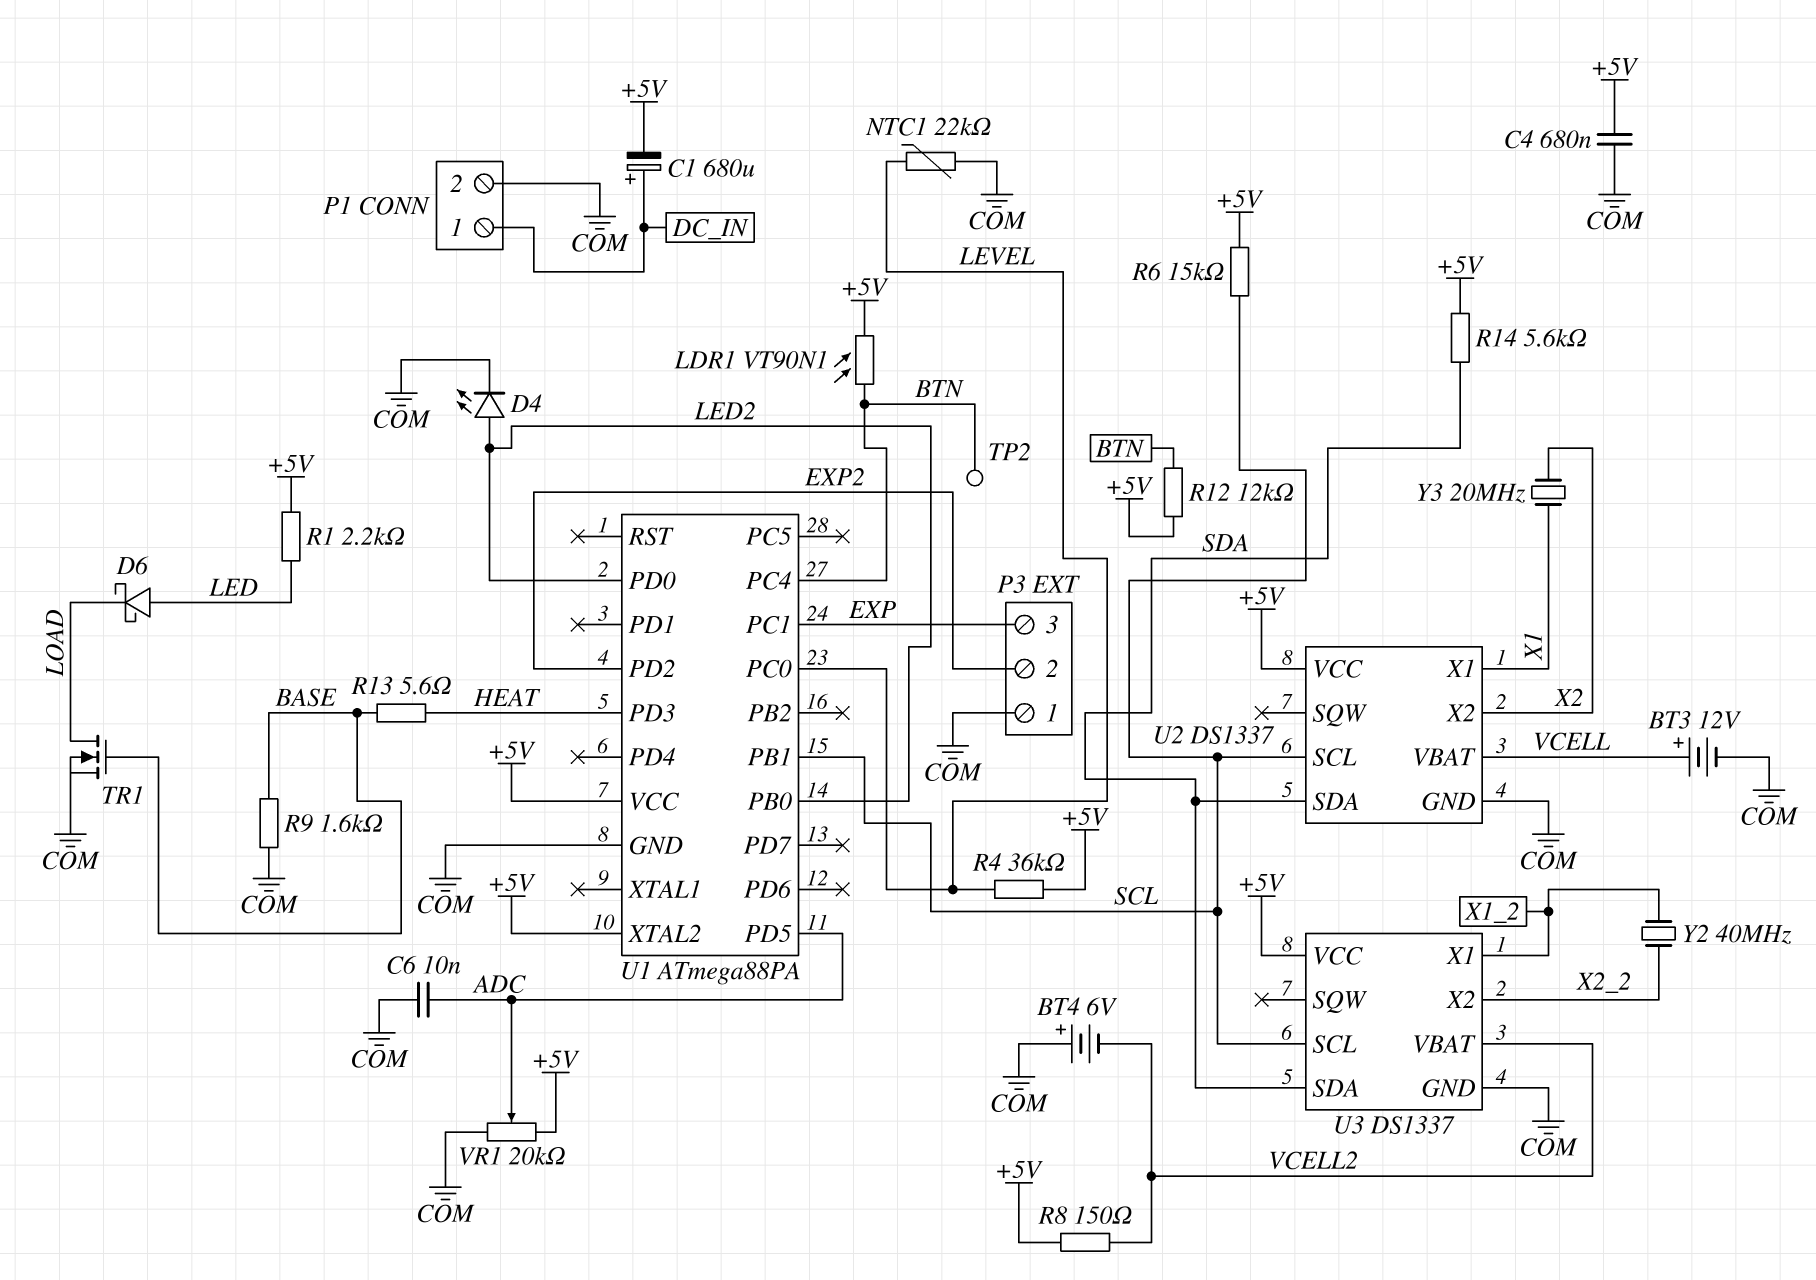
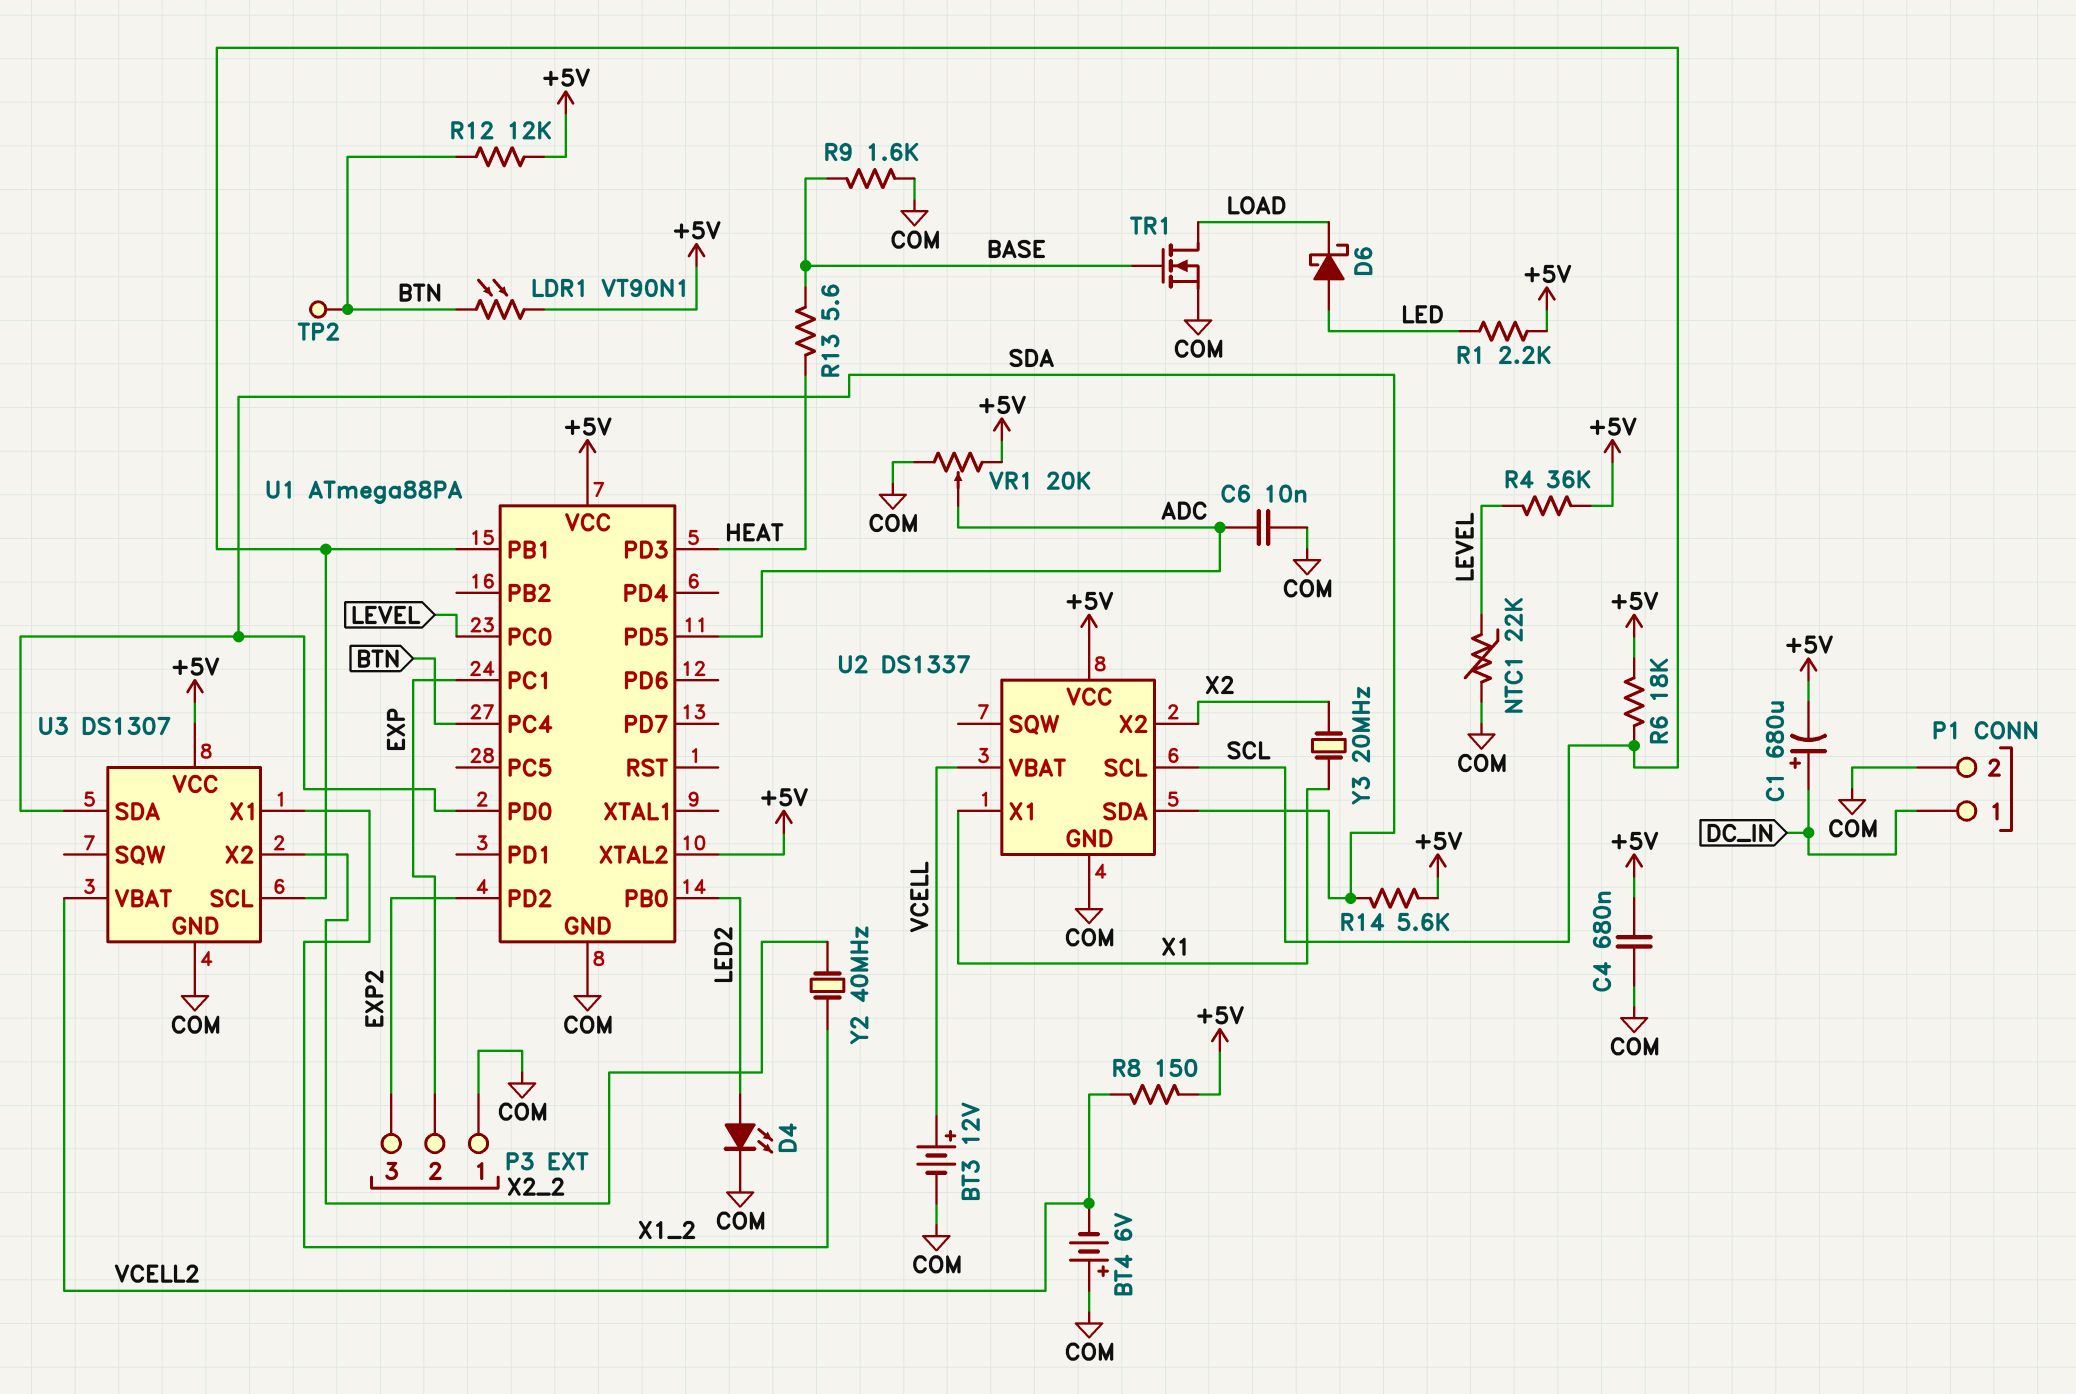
P3 pin 2: EXP2 -> EXP
P3 pin 3: EXP -> EXP2
R6: 15k (+5V, SCL) -> 18k (+5V, SCL)
U1 pin PD0: LED2 -> SDA
U3: DS1337 -> DS1307

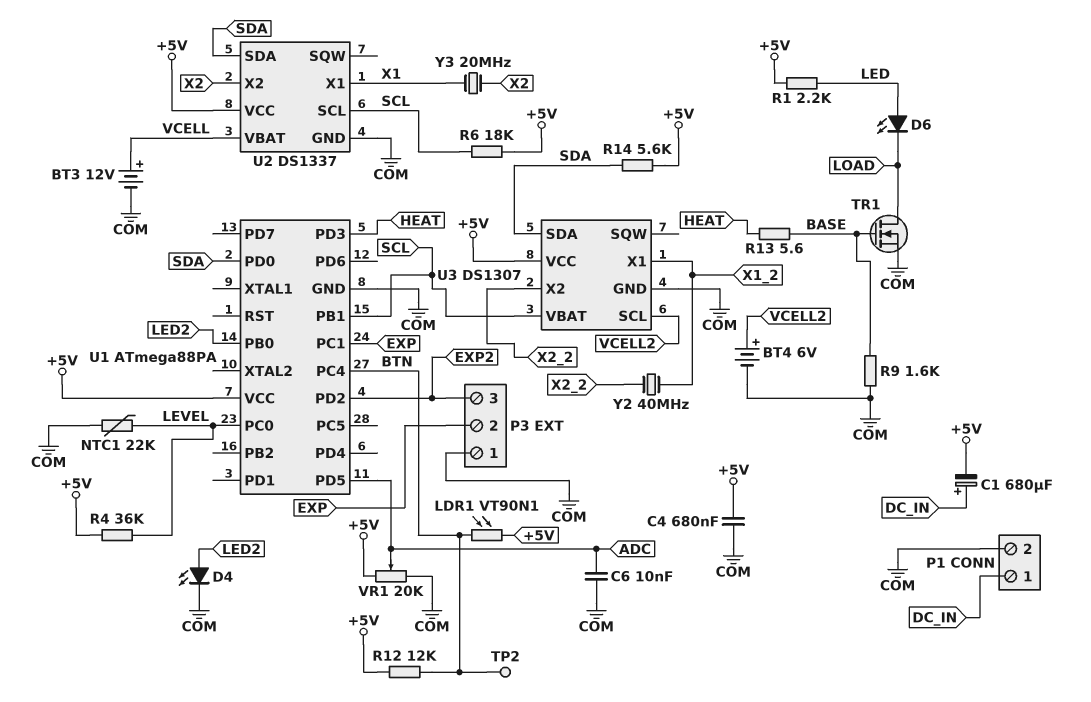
BT4: 6V (plus COM, minus VCELL2) -> 6V (plus VCELL2, minus COM)
D6: schottky (A LED, K LOAD) -> LED (A LED, K LOAD)
R8: 150 (+5V, VCELL2) -> none
U1 pin XTAL2: +5V -> none
U3 pin SCL: SCL -> VCELL2
U3 pin VBAT: VCELL2 -> SCL

